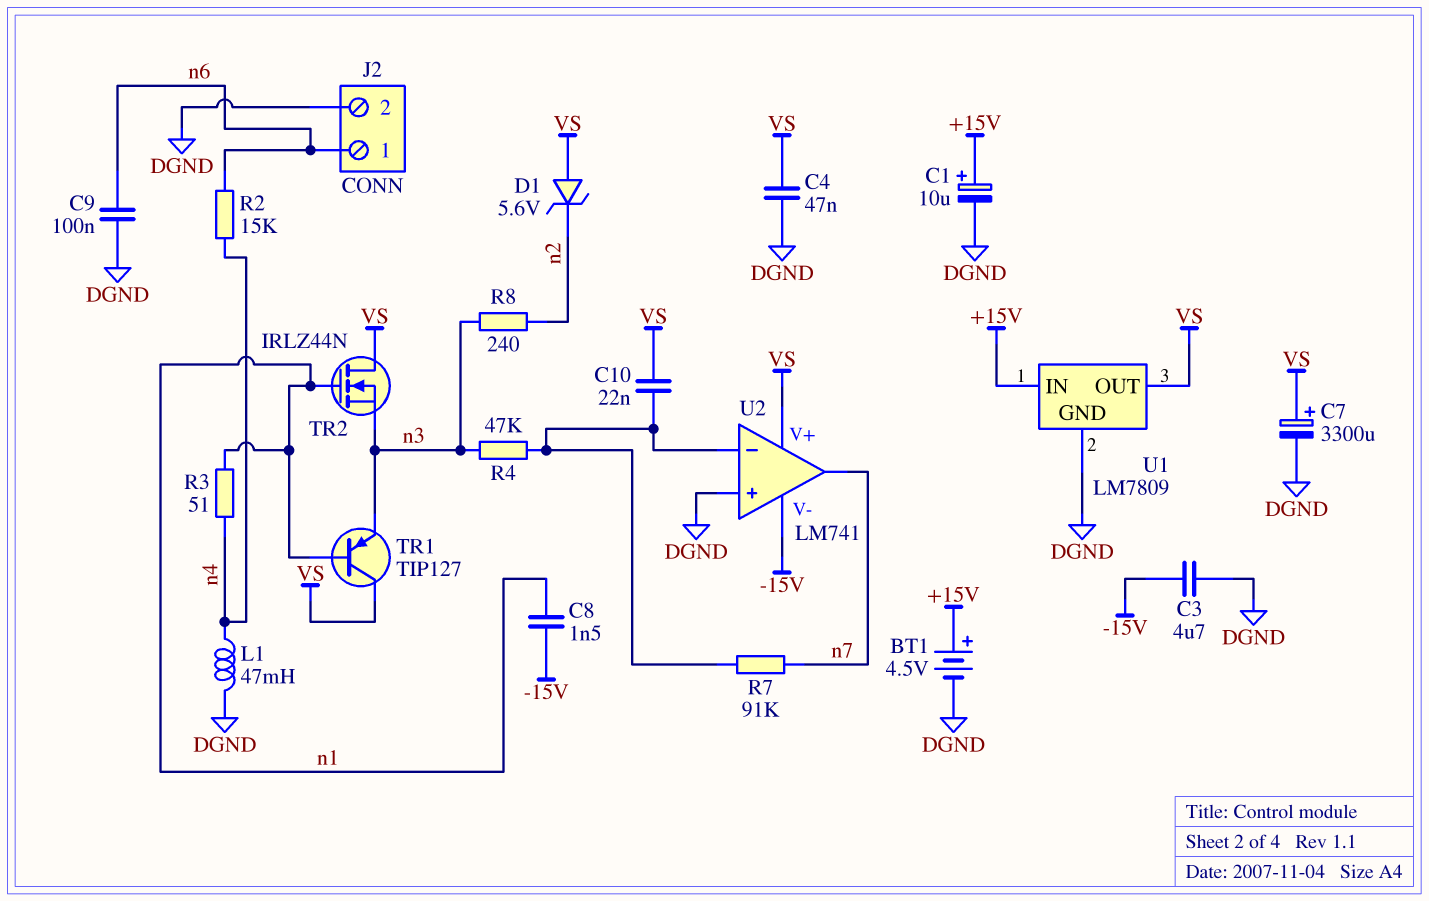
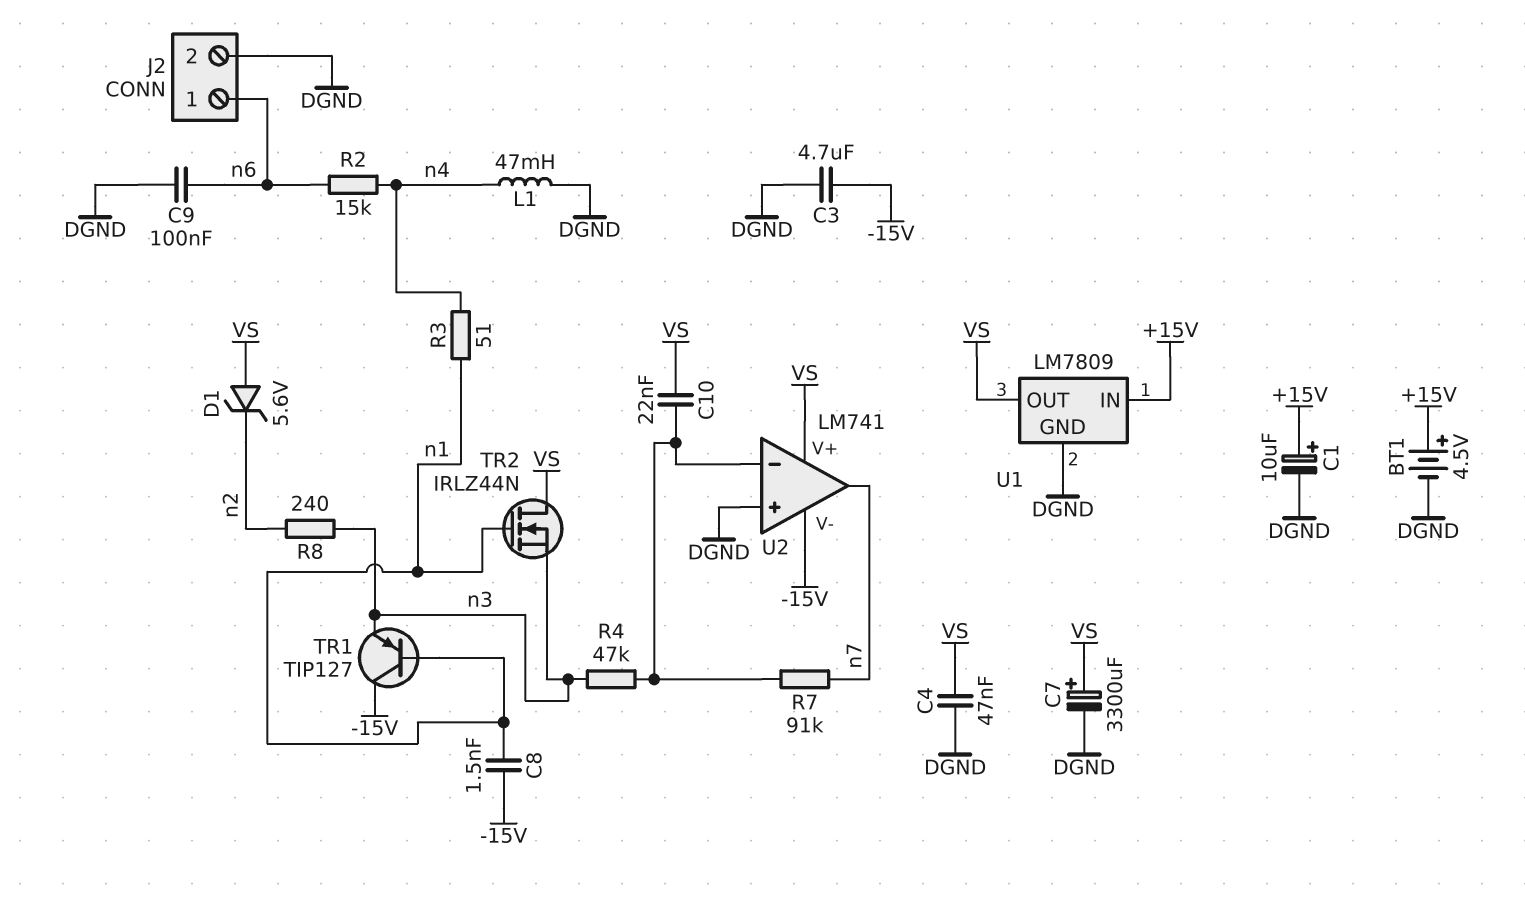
TR1: PNP TIP127 (B n1, C VS, E n3) -> PNP TIP127 (B n1, C -15V, E n3)

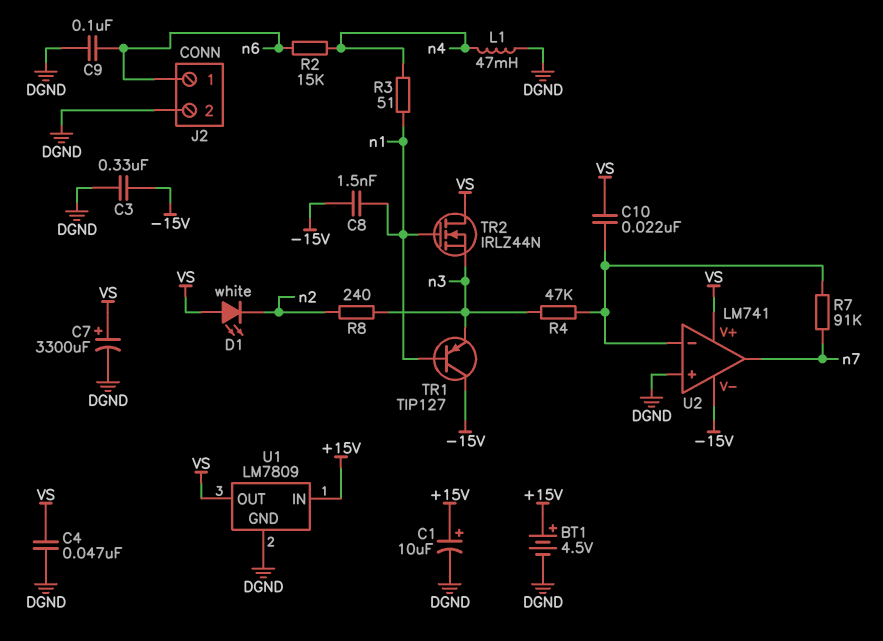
C3: 4.7uF (-15V, DGND) -> 330nF (-15V, DGND)
D1: zener 5.6V (A VS, K n2) -> LED white (A VS, K n2)

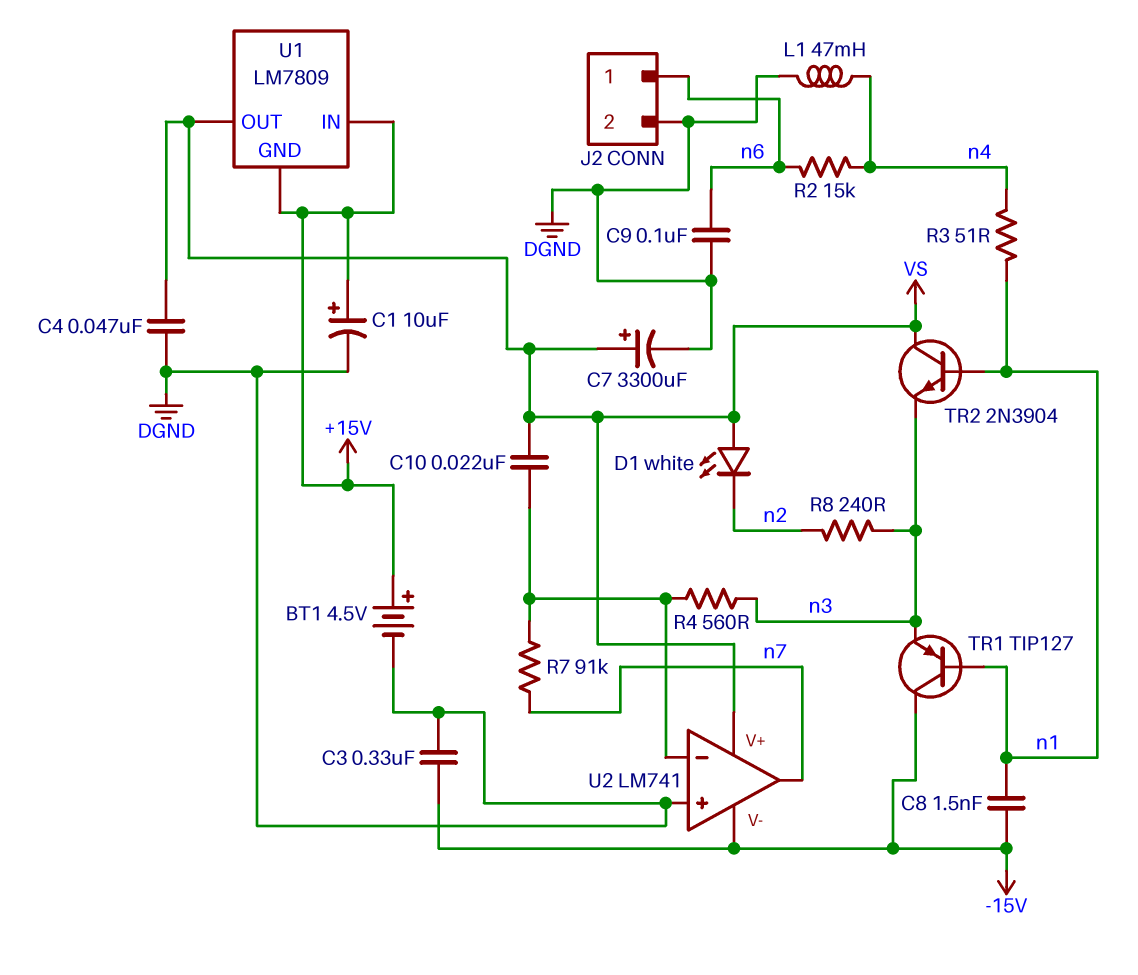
R4: 47k (U2/in-, n3) -> 560 (U2/in-, n3)
TR2: NMOS IRLZ44N (G n1, D VS, S n3) -> NPN 2N3904 (B n1, C VS, E n3)
U1 pin GND: DGND -> +15V

